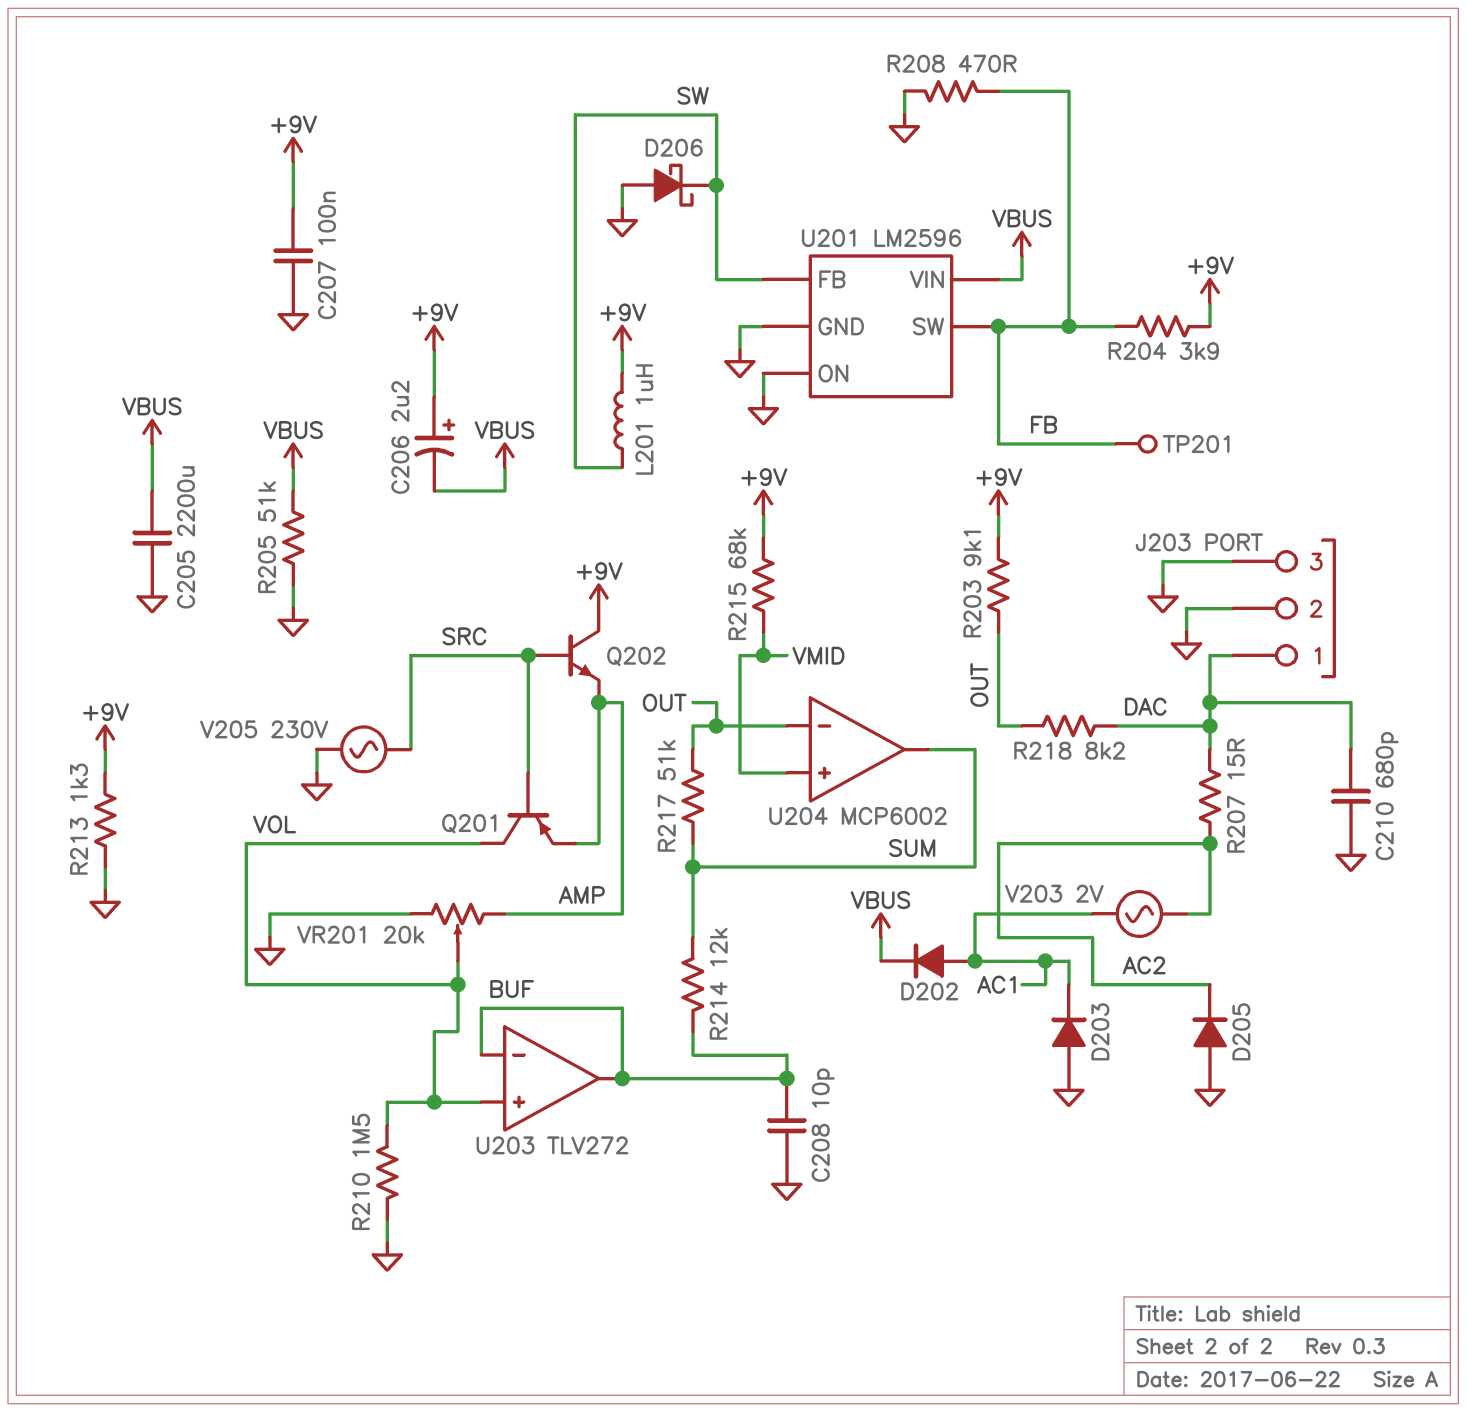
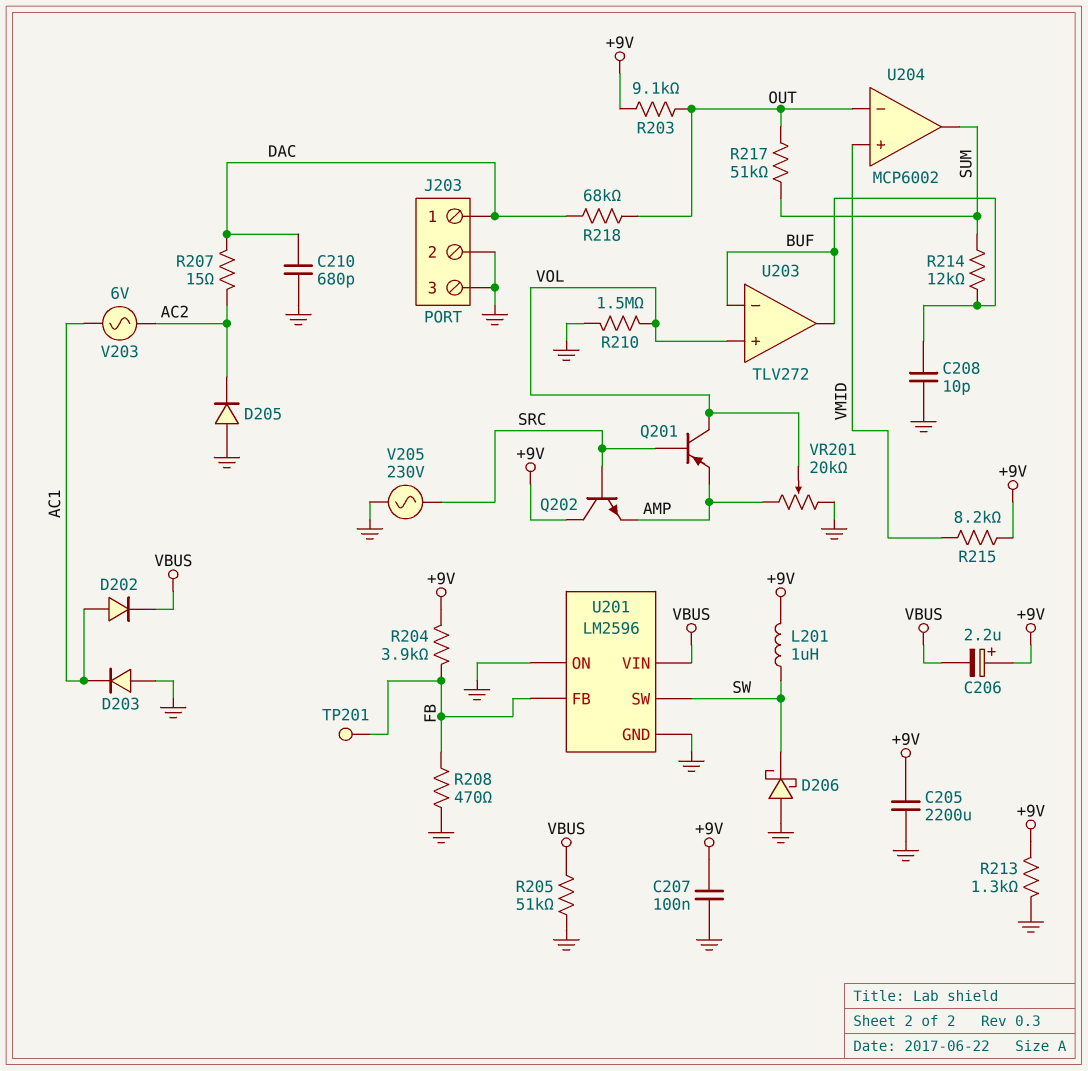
C205: 2200uF (GND, VBUS) -> 2200uF (+9V, GND)
R215: 68k (+9V, VMID) -> 8.2k (+9V, VMID)
R218: 8.2k (DAC, OUT) -> 68k (DAC, OUT)
U201 pin FB: SW -> FB
U201 pin SW: FB -> SW
V203: AC 2V (AC1, AC2) -> AC 6V (AC1, AC2)

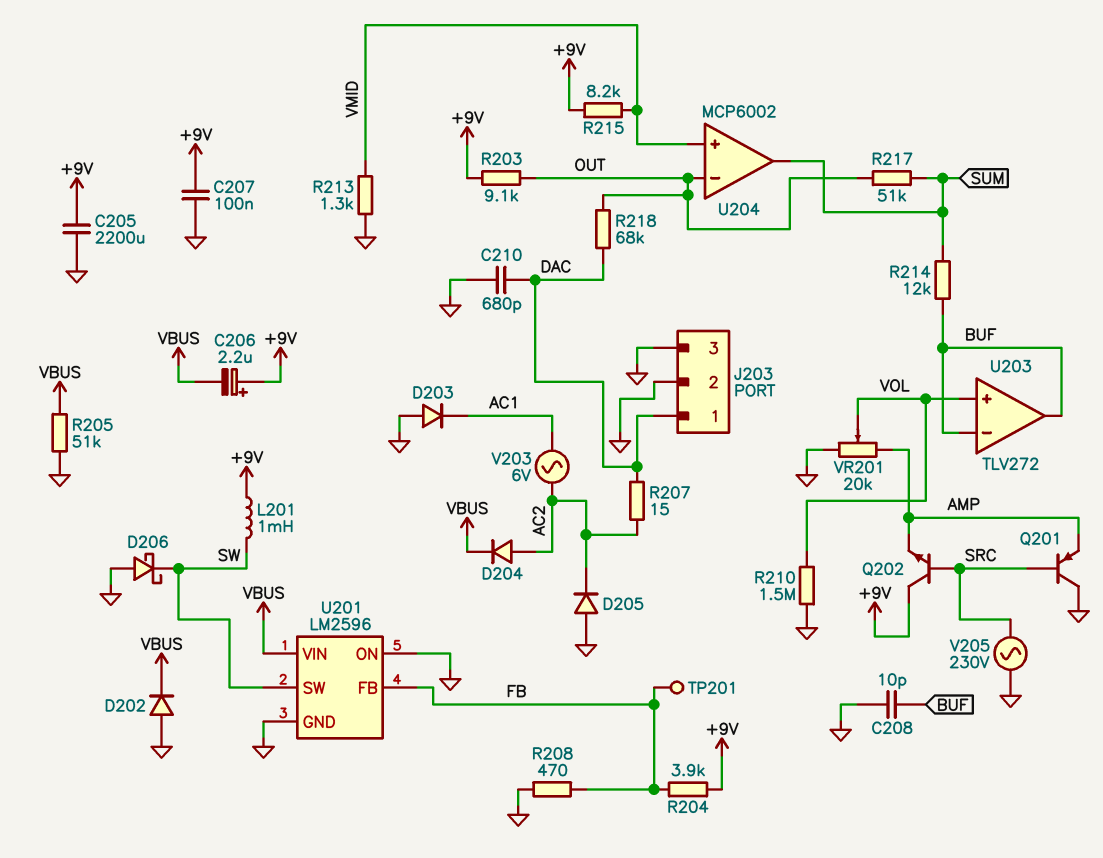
D202: diode (A AC1, K VBUS) -> diode (A GND, K VBUS)
D204: none -> diode (A AC2, K VBUS)
L201: 1uH (+9V, SW) -> 1mH (+9V, SW)
Q201: PNP (B SRC, C VOL, E AMP) -> PNP (B SRC, C GND, E AMP)
R213: 1.3k (+9V, GND) -> 1.3k (GND, VMID)

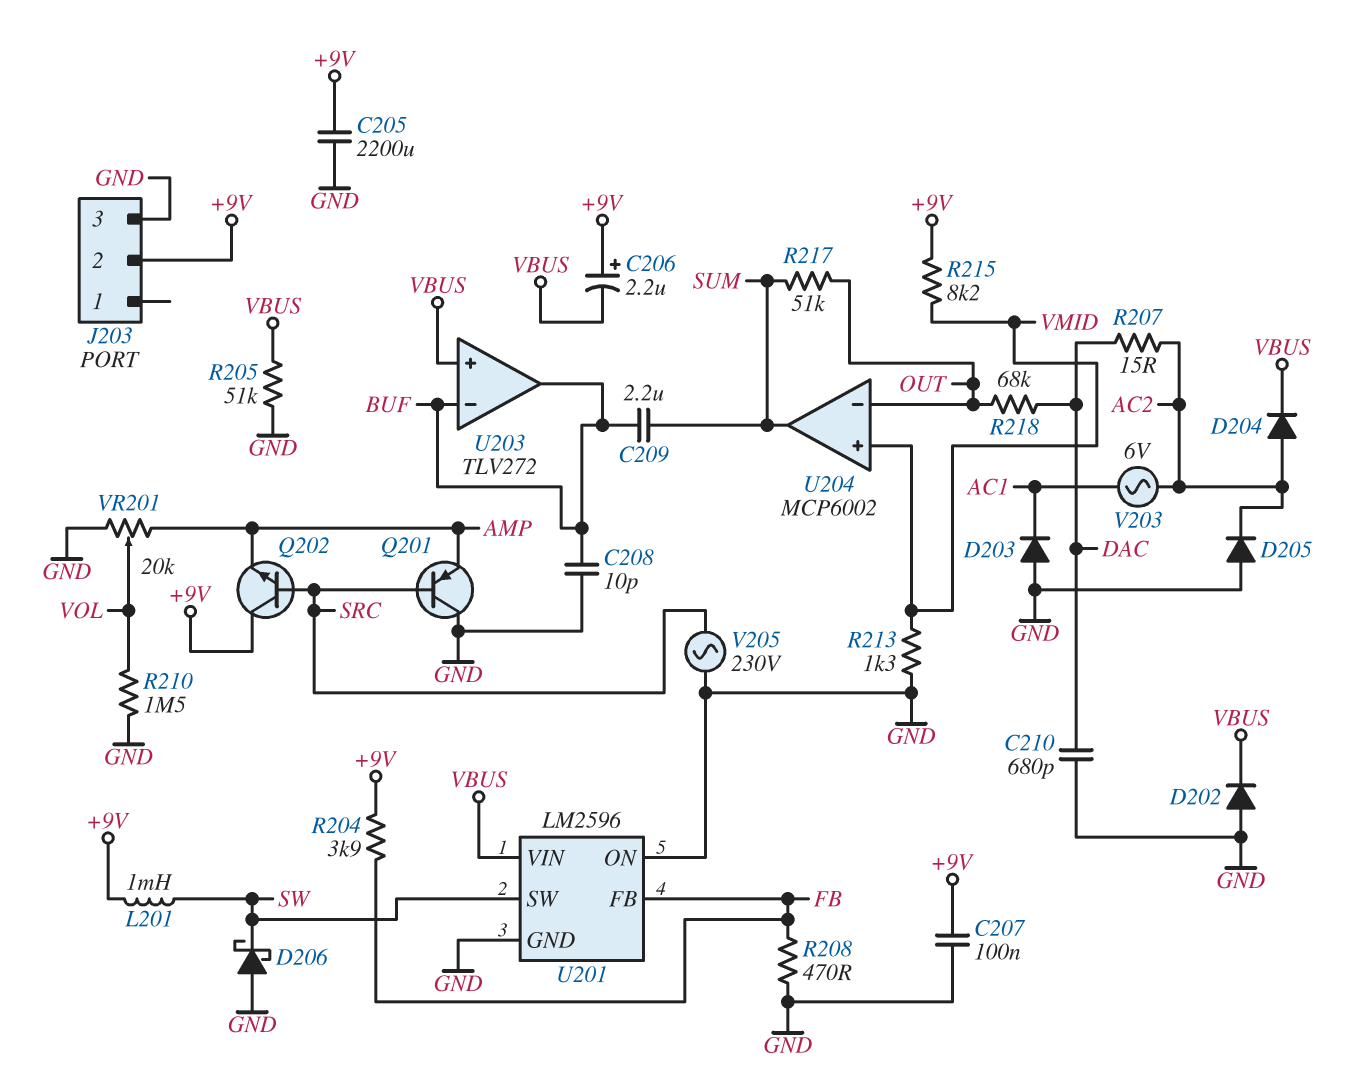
C209: none -> 2.2uF (BUF, SUM)
J203 pin 1: DAC -> none
J203 pin 2: GND -> +9V
R203: 9.1k (+9V, OUT) -> none
R214: 12k (BUF, SUM) -> none
TP201: test point (FB) -> none
U203 pin in+: VOL -> VBUS

